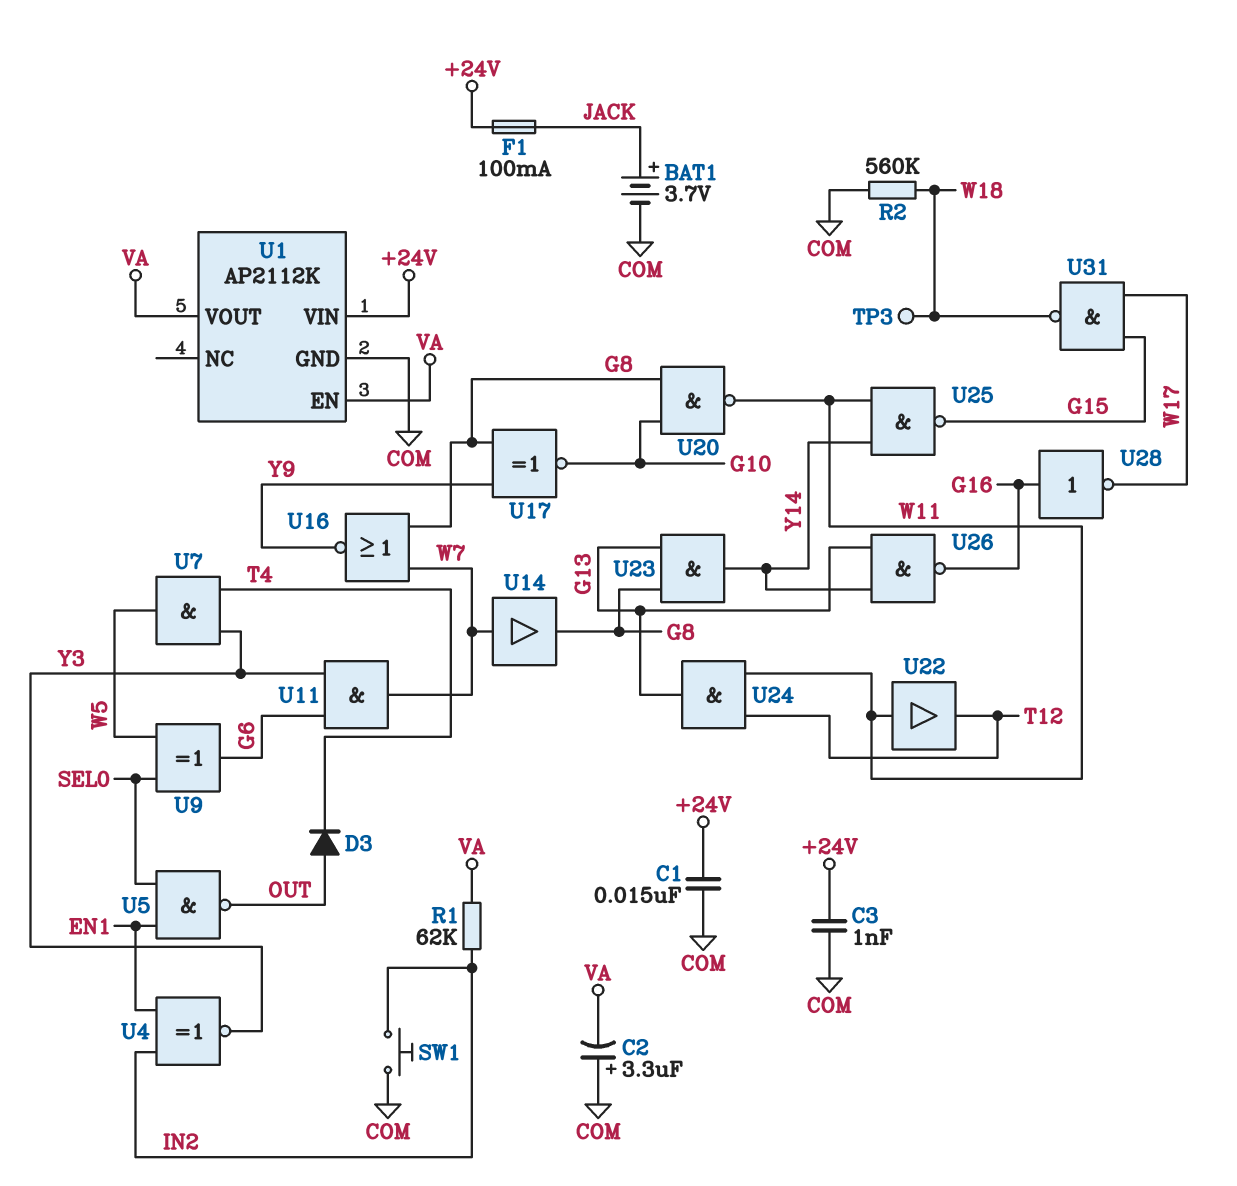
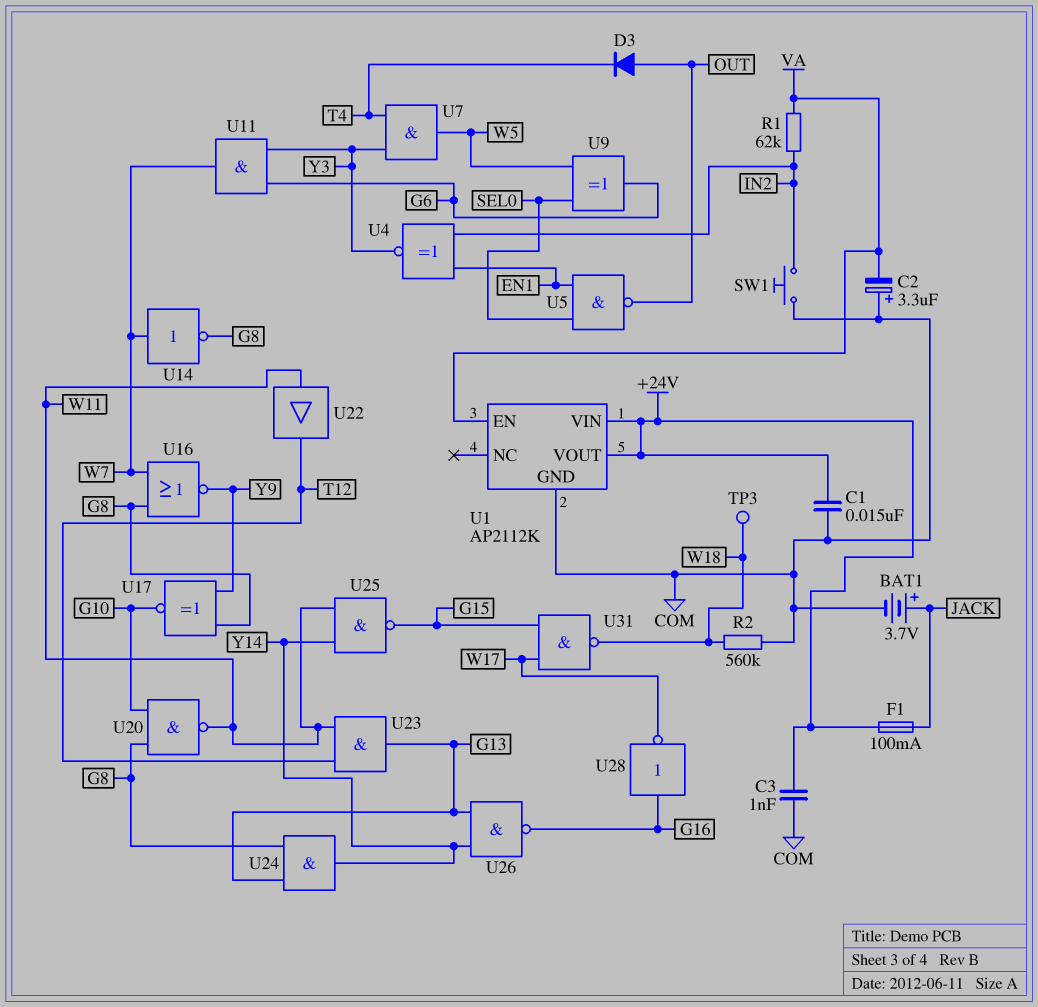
U1 pin VOUT: VA -> +24V
U14: buffer (in W7, out G8) -> NOT (in W7, out G8)
U23: AND (in G8, in G13, out Y14) -> AND (in T12, in W11, out G13)
U24: AND (in T12, in W11, out G13) -> AND (in G8, in G13, out Y14)

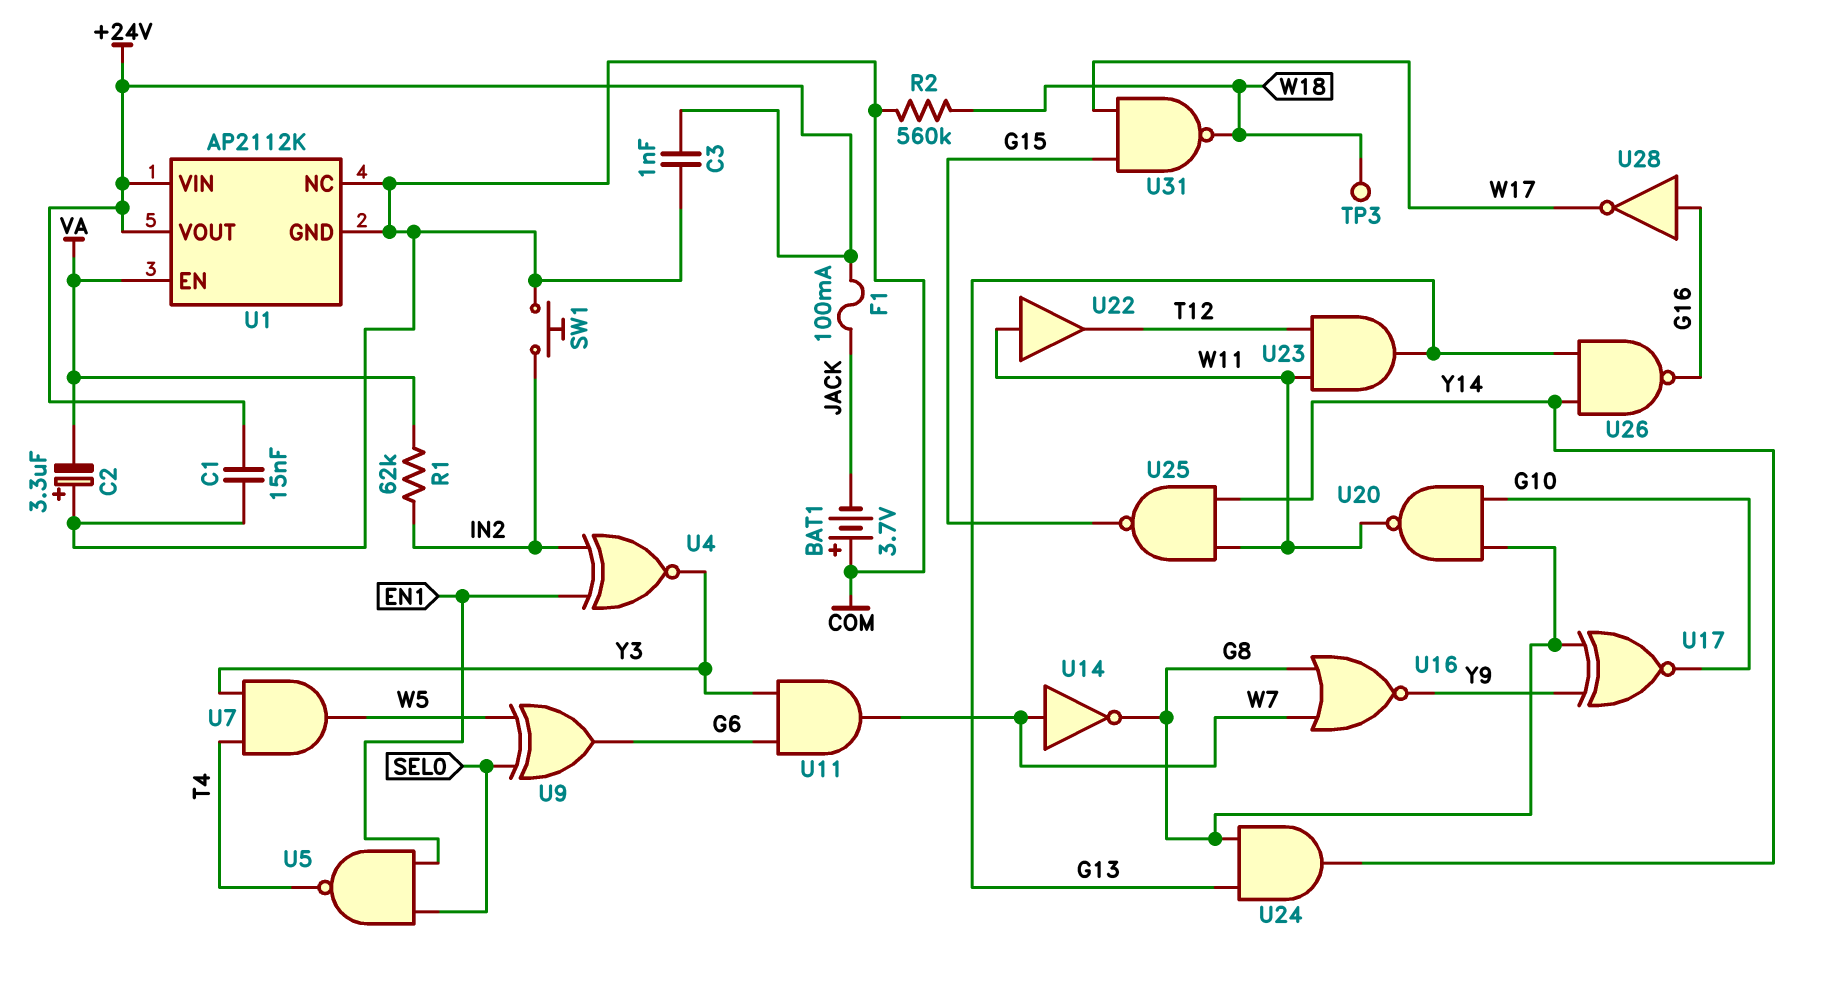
BAT1: 3.7V (plus JACK, minus COM) -> 3.7V (plus COM, minus JACK)
D3: diode (A OUT, K T4) -> none
U1 pin NC: none -> COM
U5: NAND (in EN1, in SEL0, out OUT) -> NAND (in EN1, in SEL0, out T4)

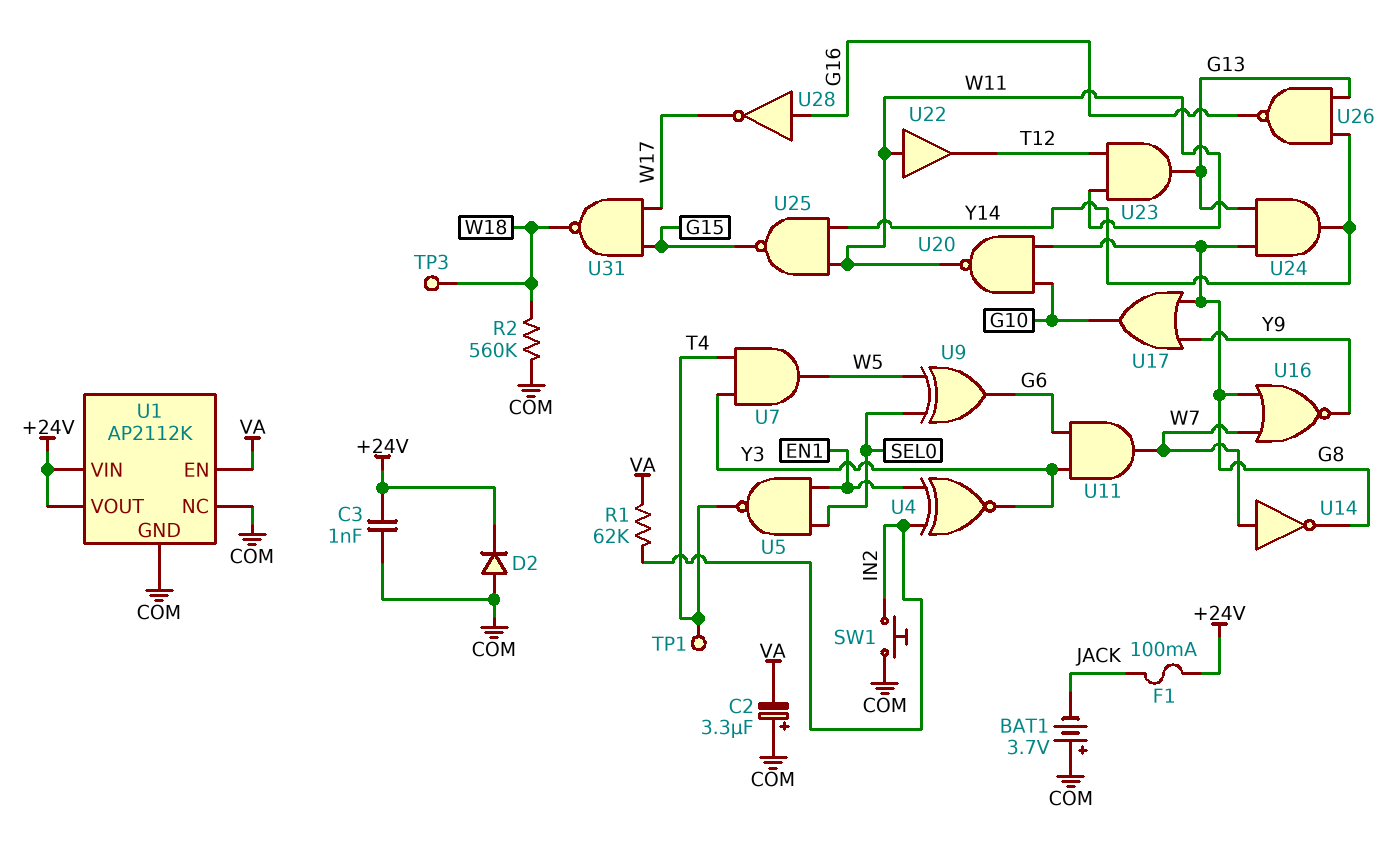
C1: 15nF (+24V, COM) -> none
D2: none -> diode (A COM, K +24V)
TP1: none -> test point (T4)
U17: XNOR (in G8, in Y9, out G10) -> OR (in G8, in Y9, out G10)

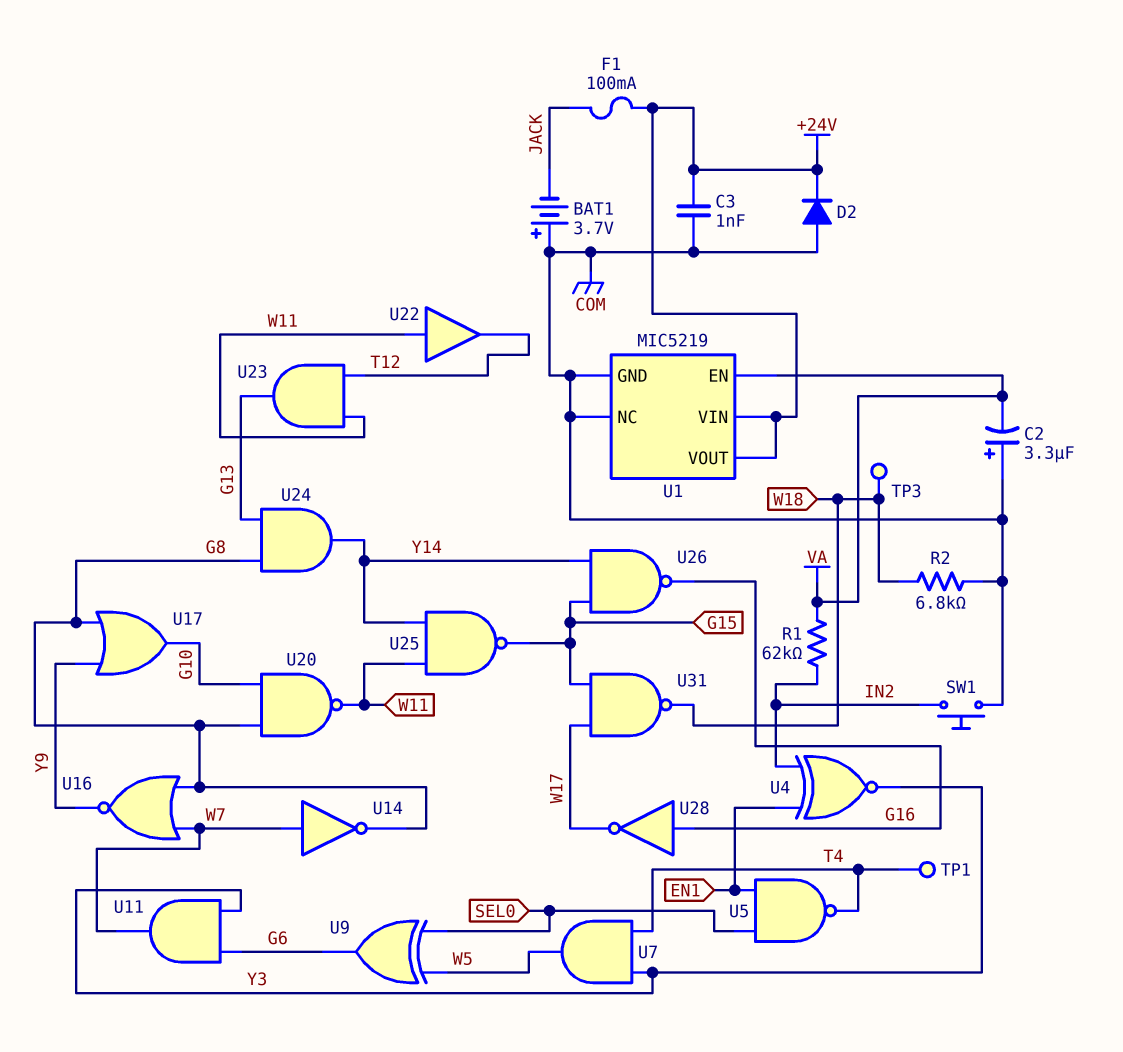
R2: 560k (COM, W18) -> 6.8k (COM, W18)
U1: AP2112K -> MIC5219
U26: NAND (in G13, in Y14, out G16) -> NAND (in G15, in Y14, out G16)

